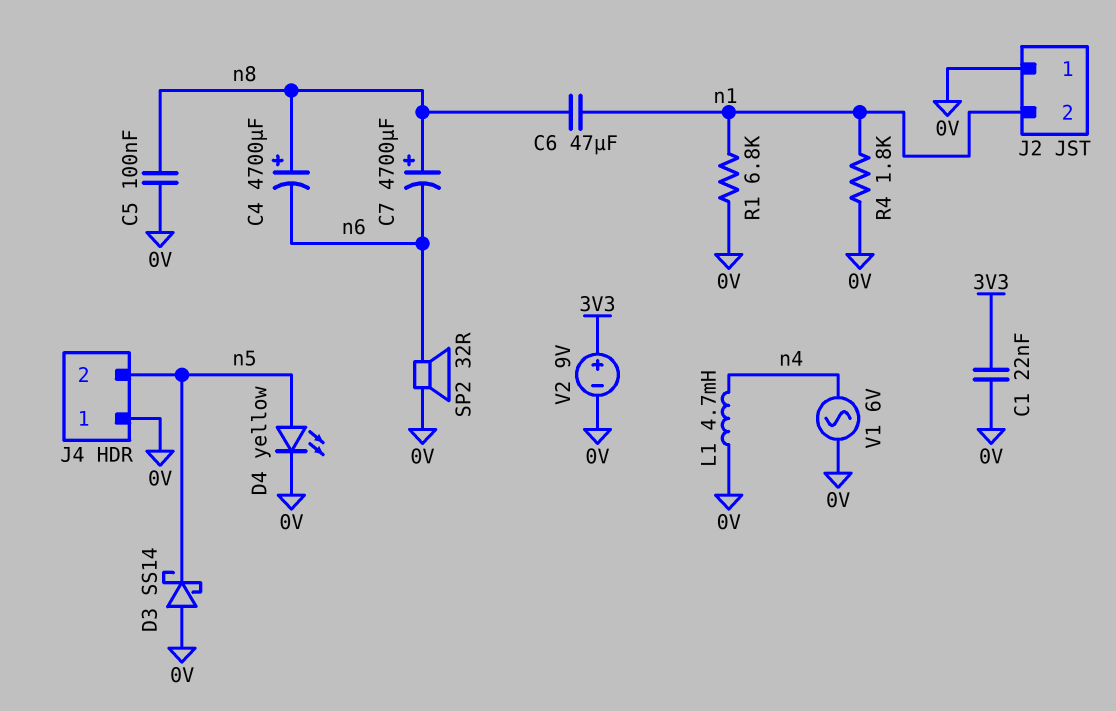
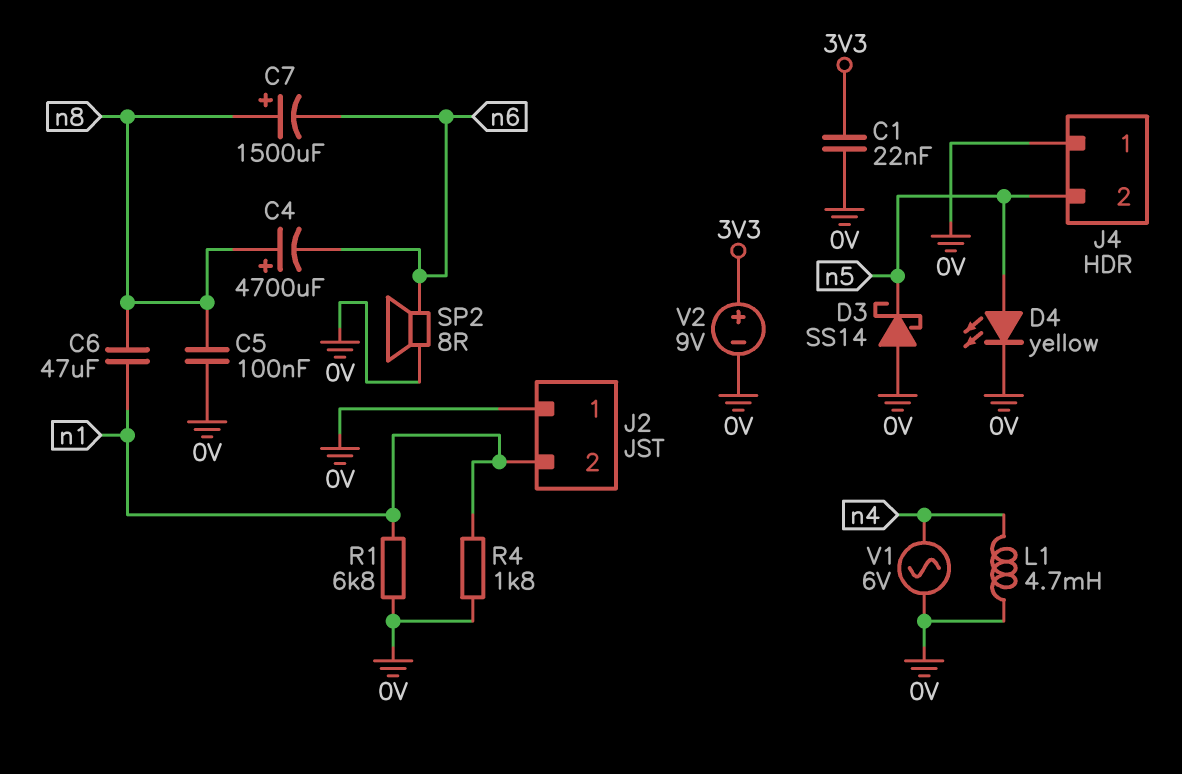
C7: 4700uF (plus n8, minus n6) -> 1500uF (plus n8, minus n6)
SP2: speaker 32R (0V, n6) -> speaker 8R (0V, n6)

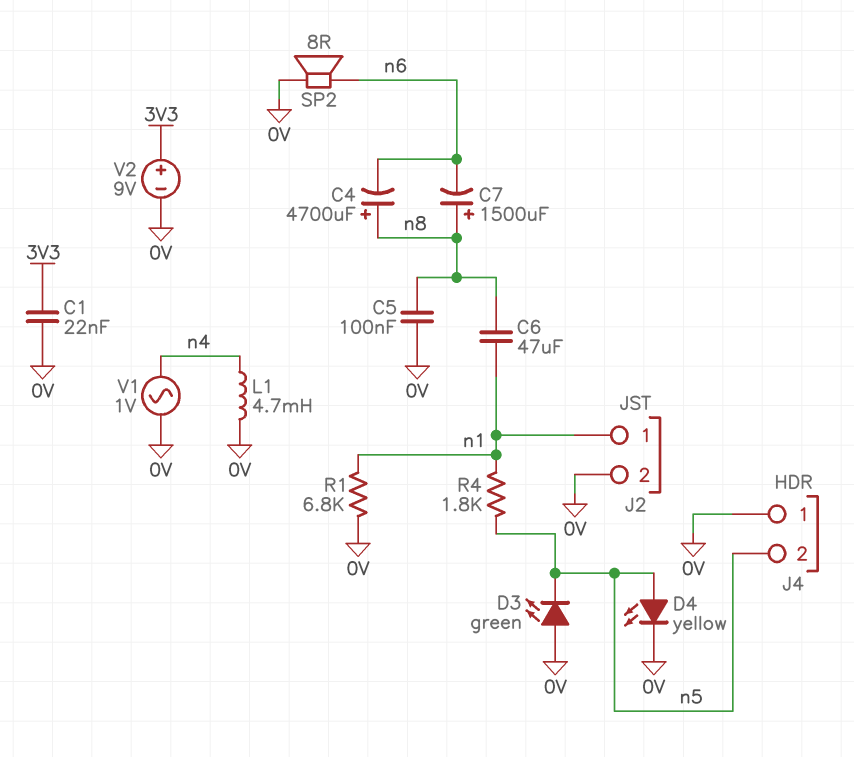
D3: schottky SS14 (A 0V, K n5) -> LED green (A 0V, K n5)
J2 pin 1: 0V -> n1
J2 pin 2: n1 -> 0V
R4: 1.8k (0V, n1) -> 1.8k (n1, n5)
V1: AC 6V (0V, n4) -> AC 1V (0V, n4)

